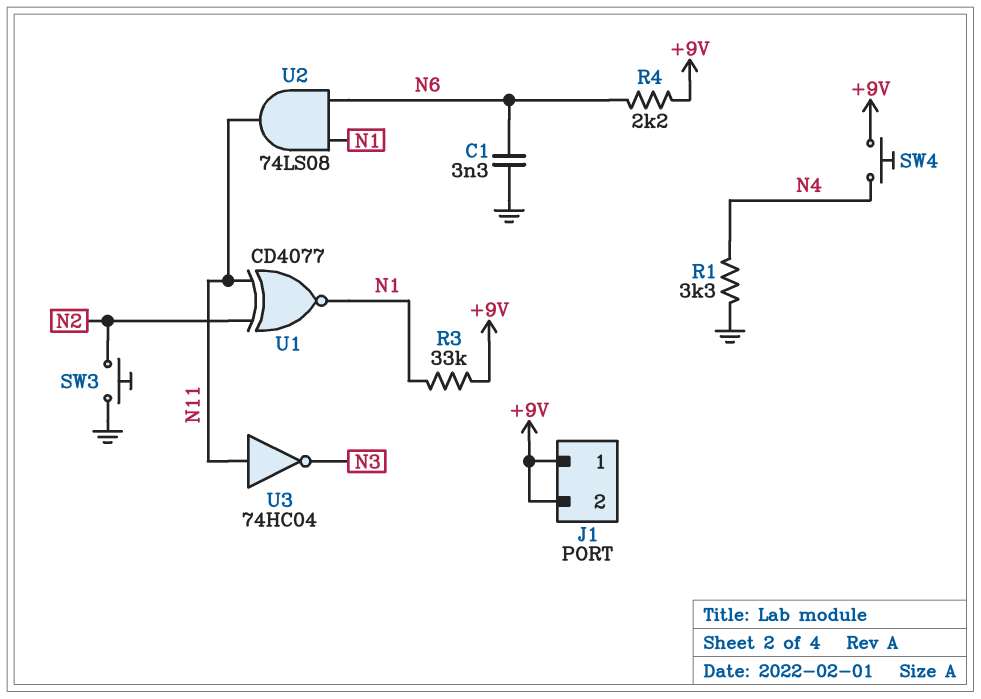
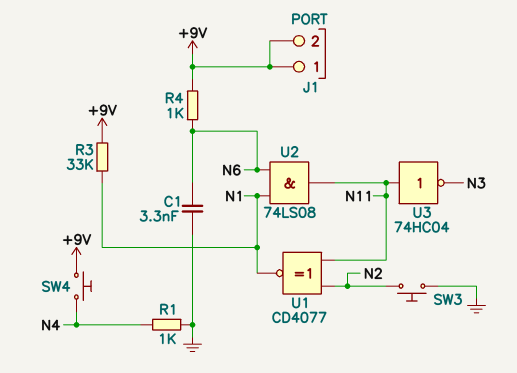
R1: 3.3k (GND, N4) -> 1k (GND, N4)
R4: 2.2k (+9V, N6) -> 1k (+9V, N6)

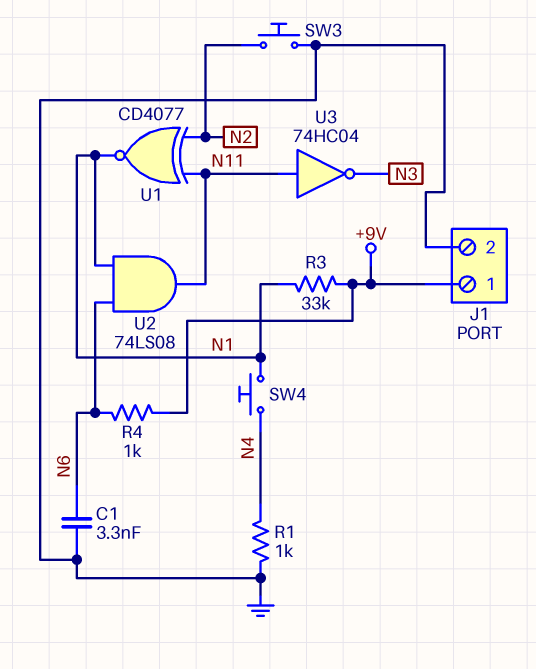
J1 pin 2: +9V -> GND
SW4: button (+9V, N4) -> button (N1, N4)

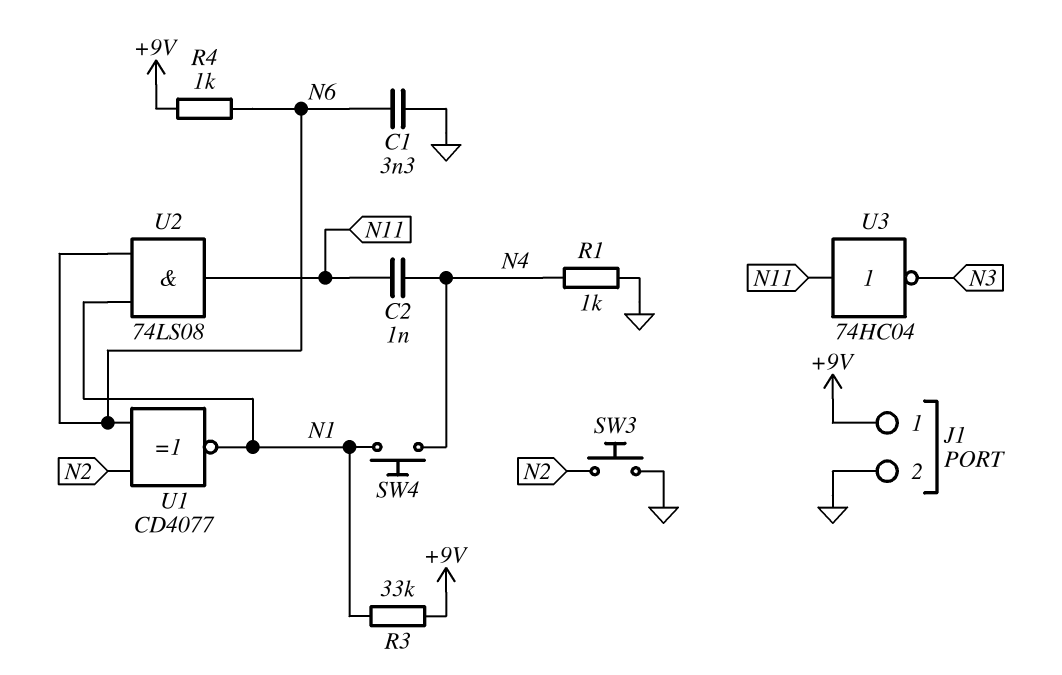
C2: none -> 1nF (N4, N11)
U1: XNOR CD4077 (in N2, in N11, out N1) -> XNOR CD4077 (in N2, in N6, out N1)

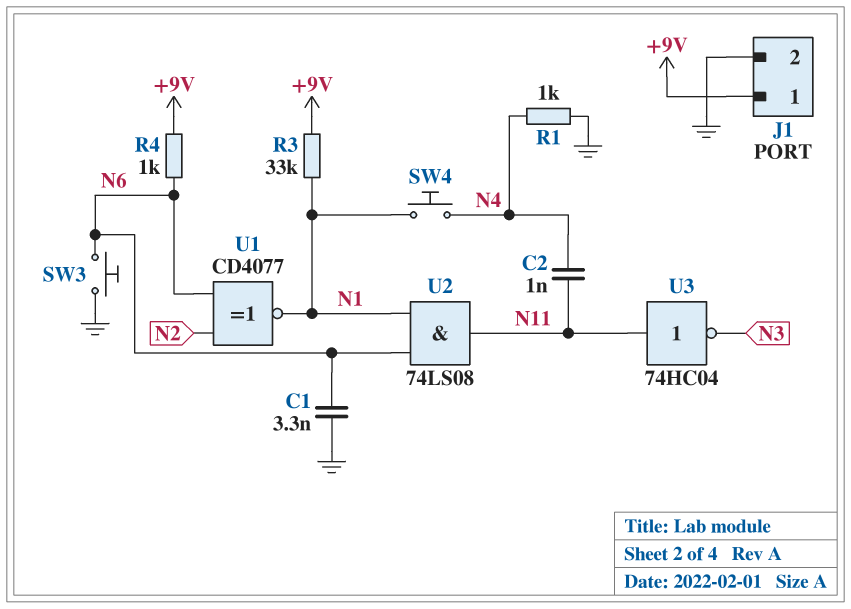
SW3: button (GND, N2) -> button (GND, N6)

